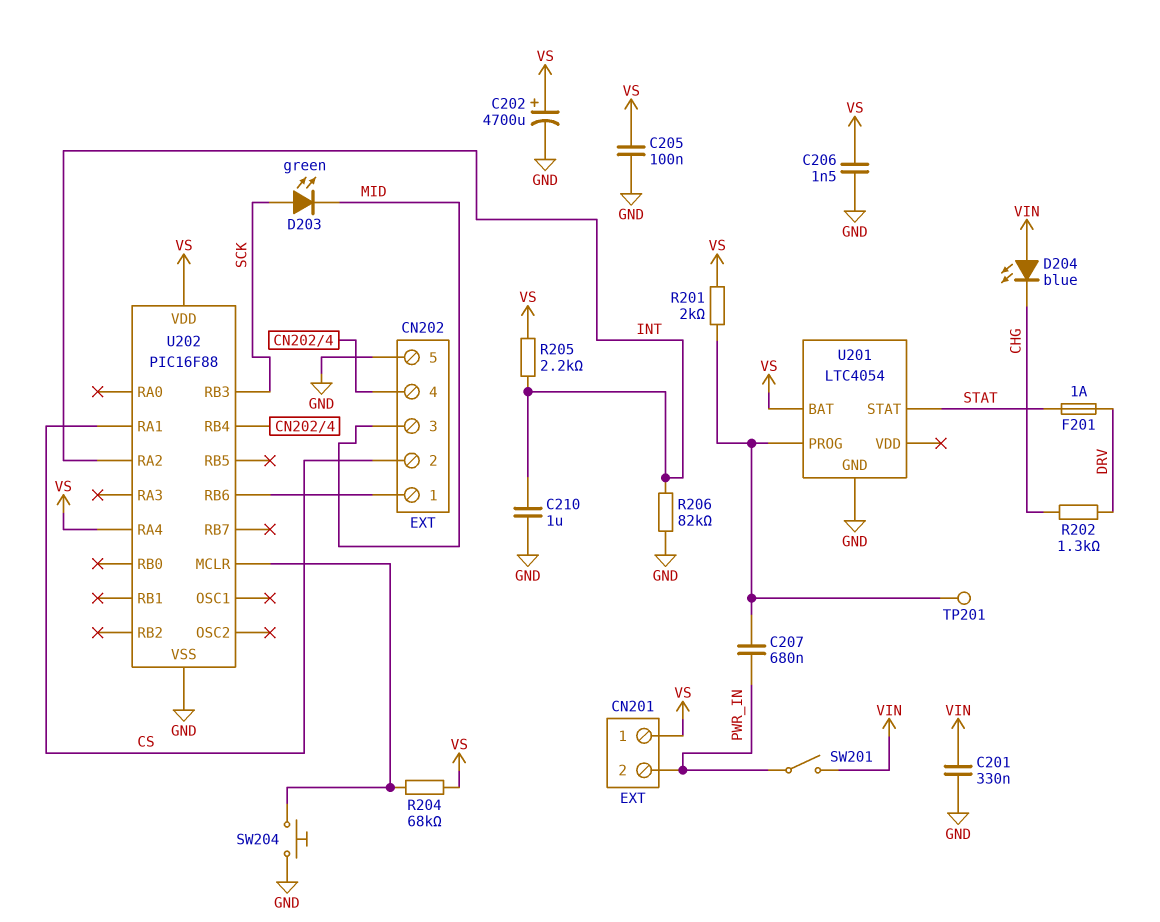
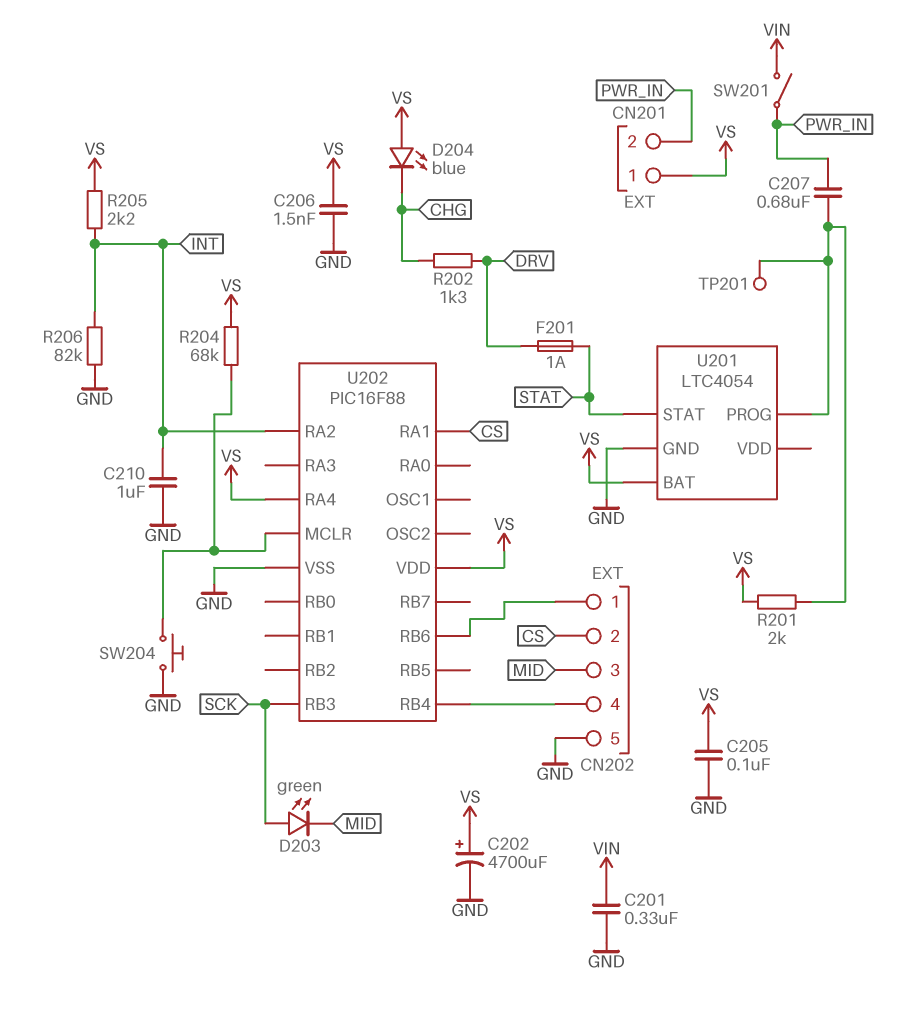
D204: LED blue (A VIN, K CHG) -> LED blue (A VS, K CHG)

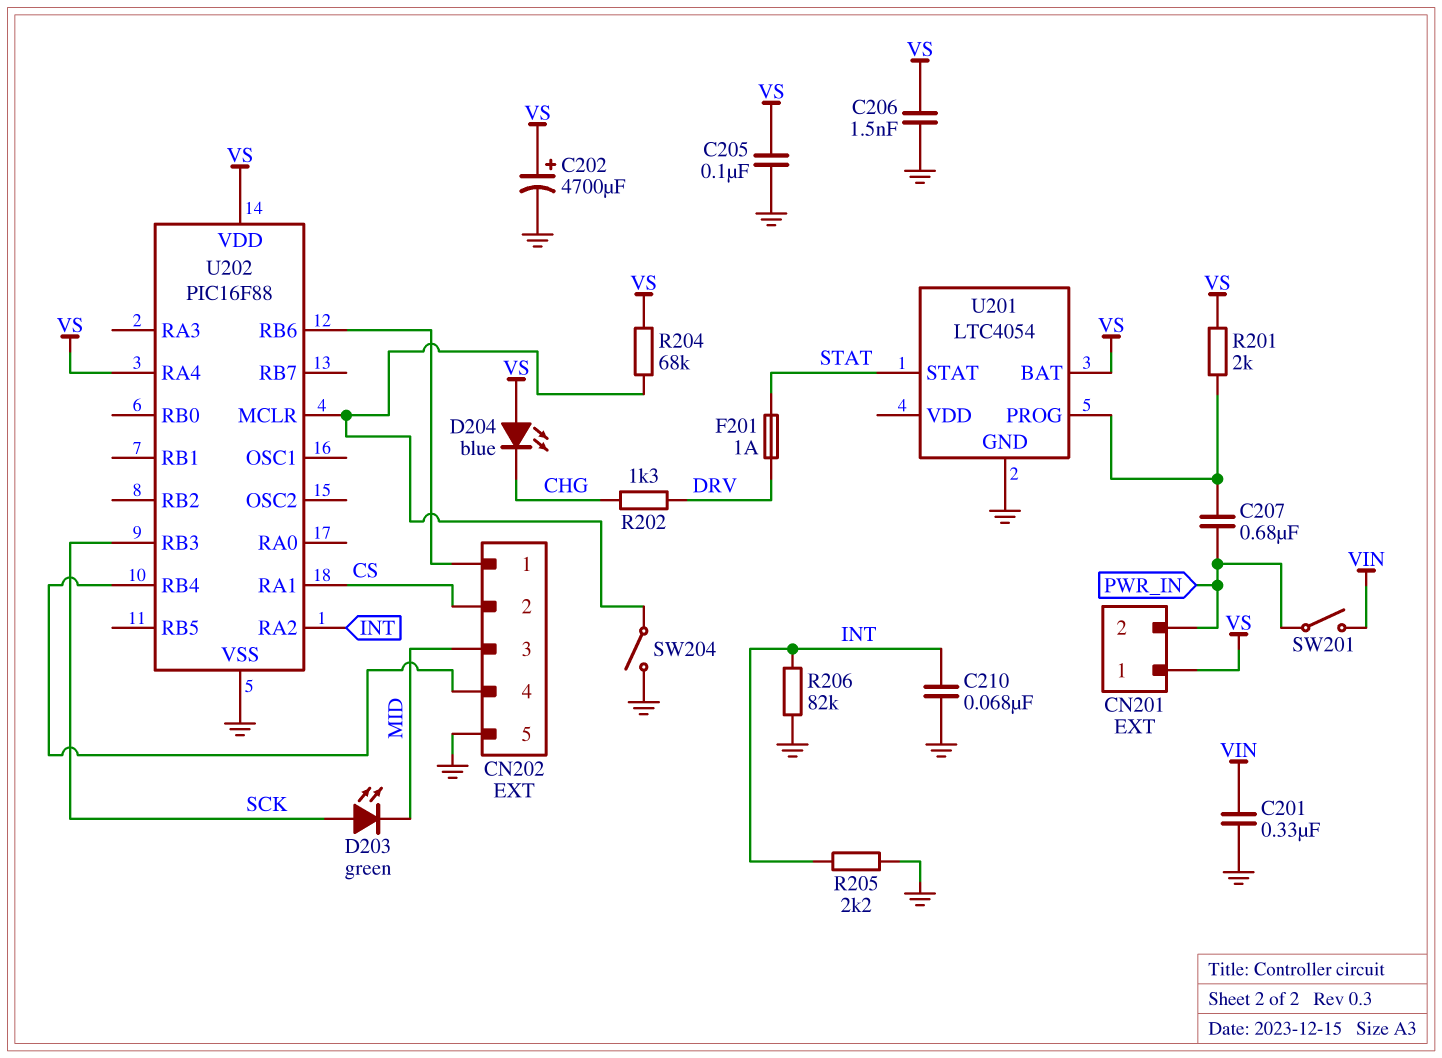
C210: 1uF (GND, INT) -> 68nF (GND, INT)
R205: 2.2k (INT, VS) -> 2.2k (GND, INT)
SW204: button (GND, U202/MCLR) -> switch (GND, U202/MCLR)
TP201: test point (U201/PROG) -> none

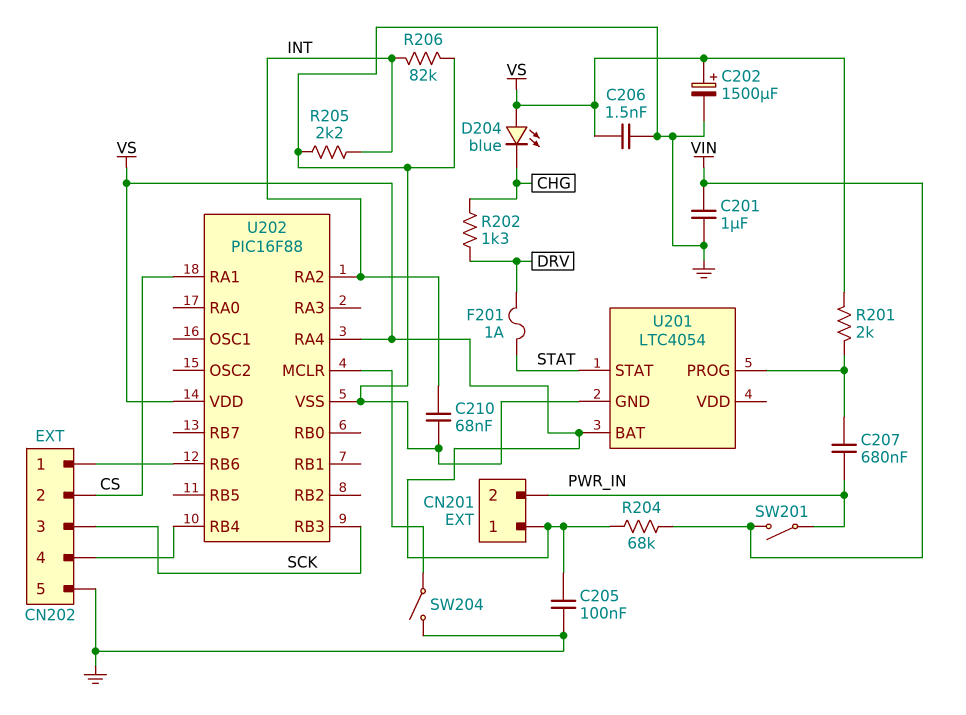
C201: 330nF (GND, VIN) -> 1uF (GND, VIN)
C202: 4700uF (plus VS, minus GND) -> 1500uF (plus VS, minus GND)
CN202 pin 3: MID -> SCK
D203: LED green (A SCK, K MID) -> none
R204: 68k (U202/MCLR, VS) -> 68k (VIN, VS)

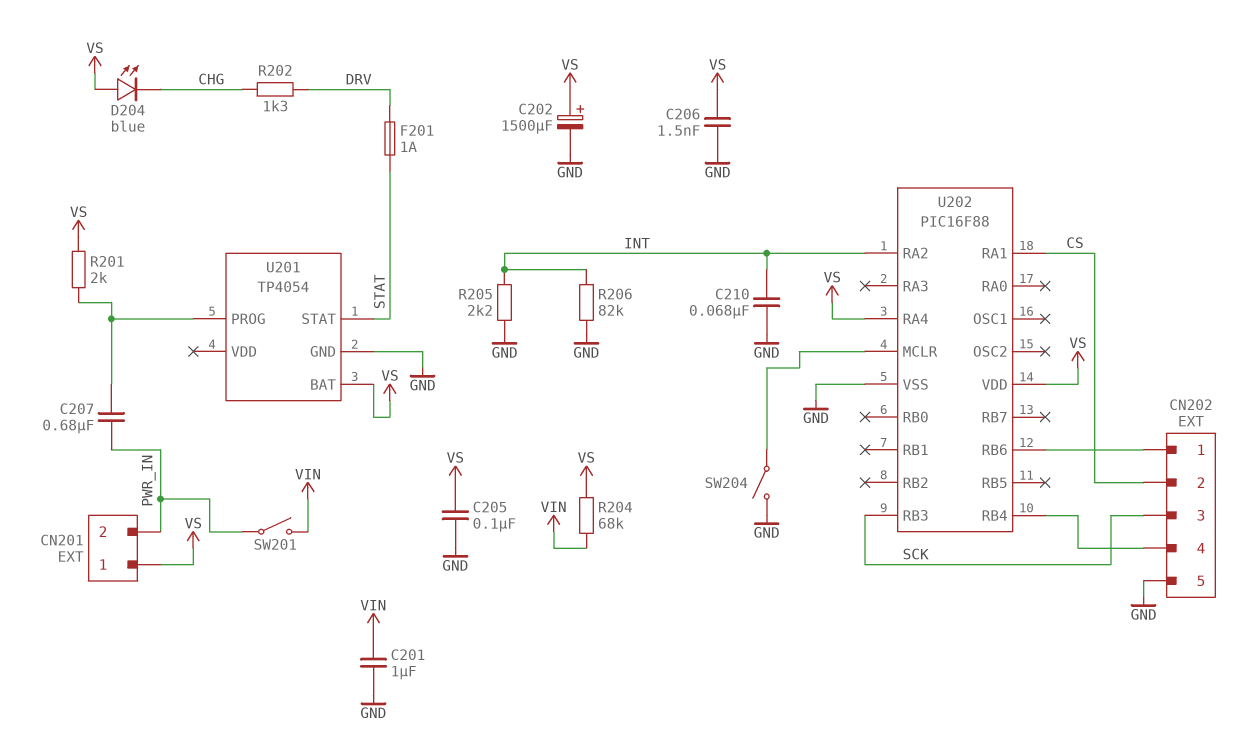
U201: LTC4054 -> TP4054

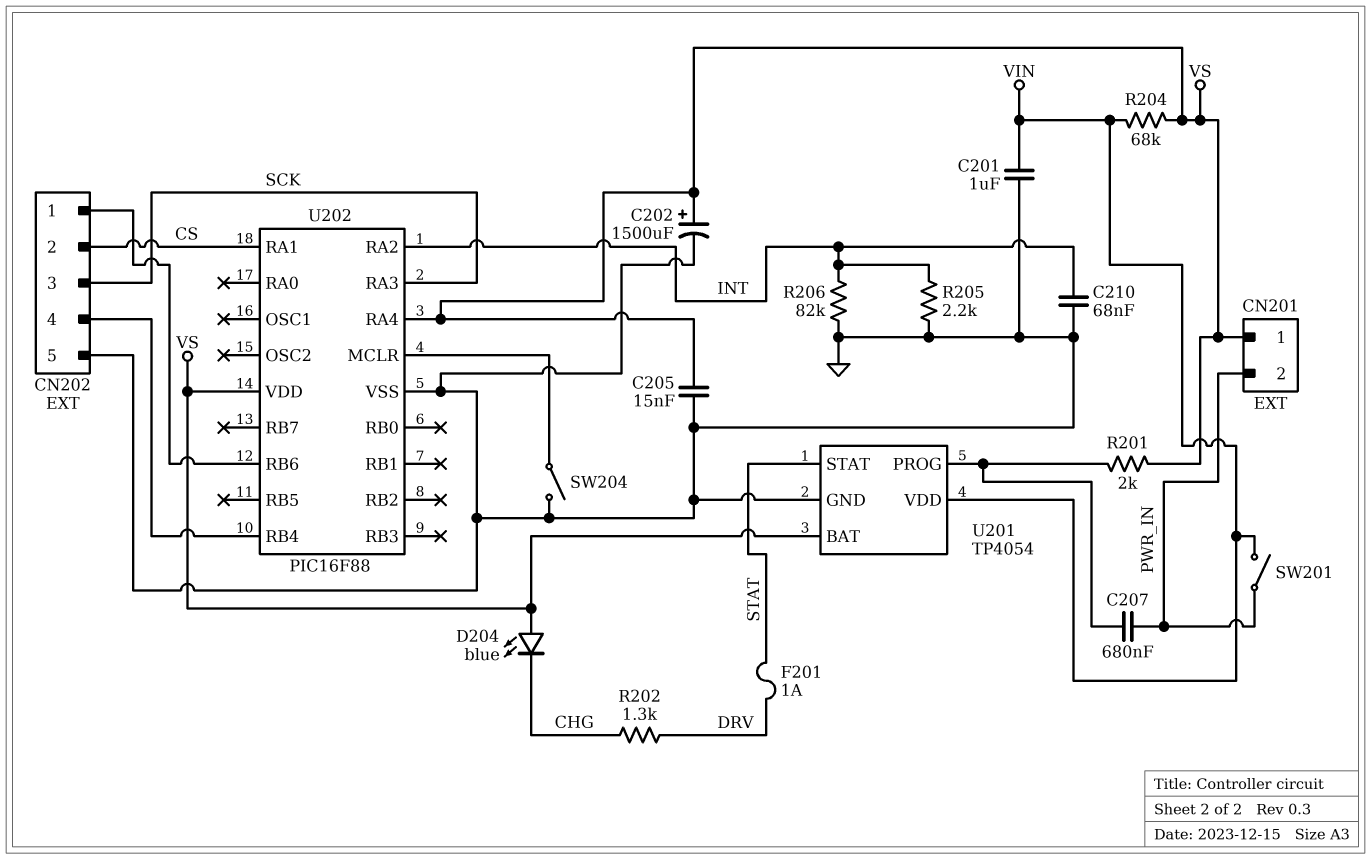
C205: 100nF (GND, VS) -> 15nF (GND, VS)
C206: 1.5nF (GND, VS) -> none
U201 pin VDD: none -> VIN
U202 pin RA3: none -> SCK
U202 pin RB3: SCK -> none

